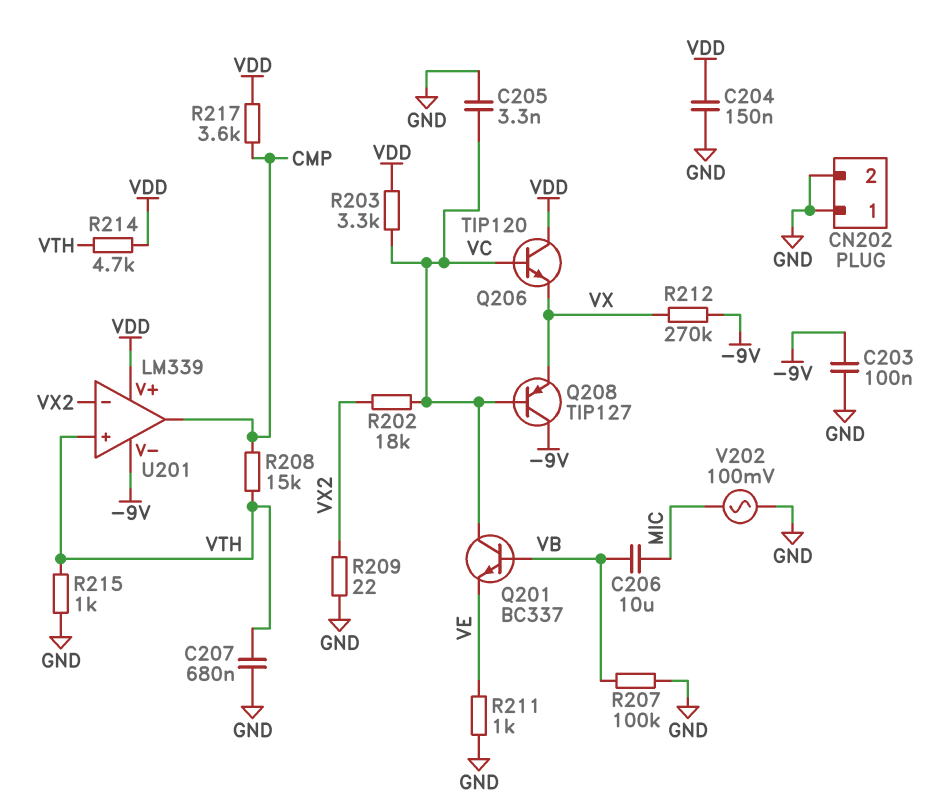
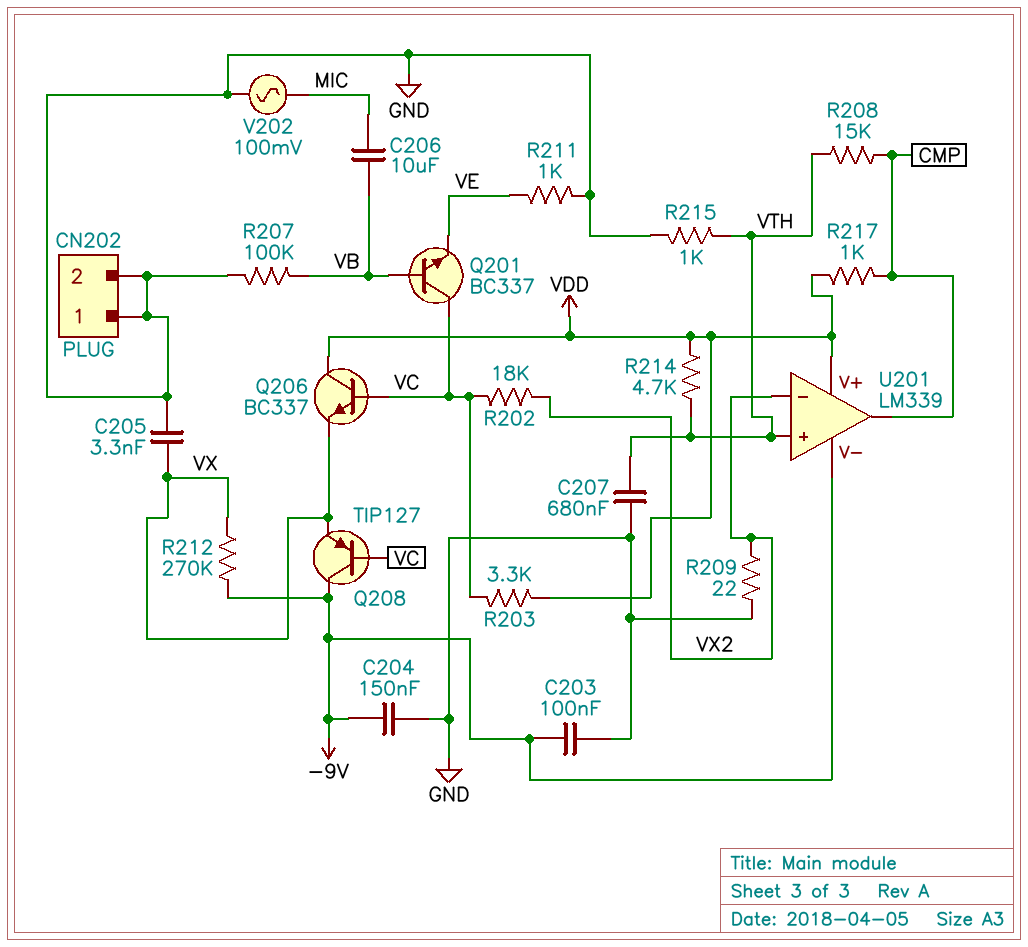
C204: 150nF (GND, VDD) -> 150nF (-9V, GND)
C205: 3.3nF (GND, VC) -> 3.3nF (GND, VX)
Q206: NPN TIP120 (B VC, C VDD, E VX) -> NPN BC337 (B VC, C VDD, E VX)
R217: 3.6k (CMP, VDD) -> 1k (CMP, VDD)

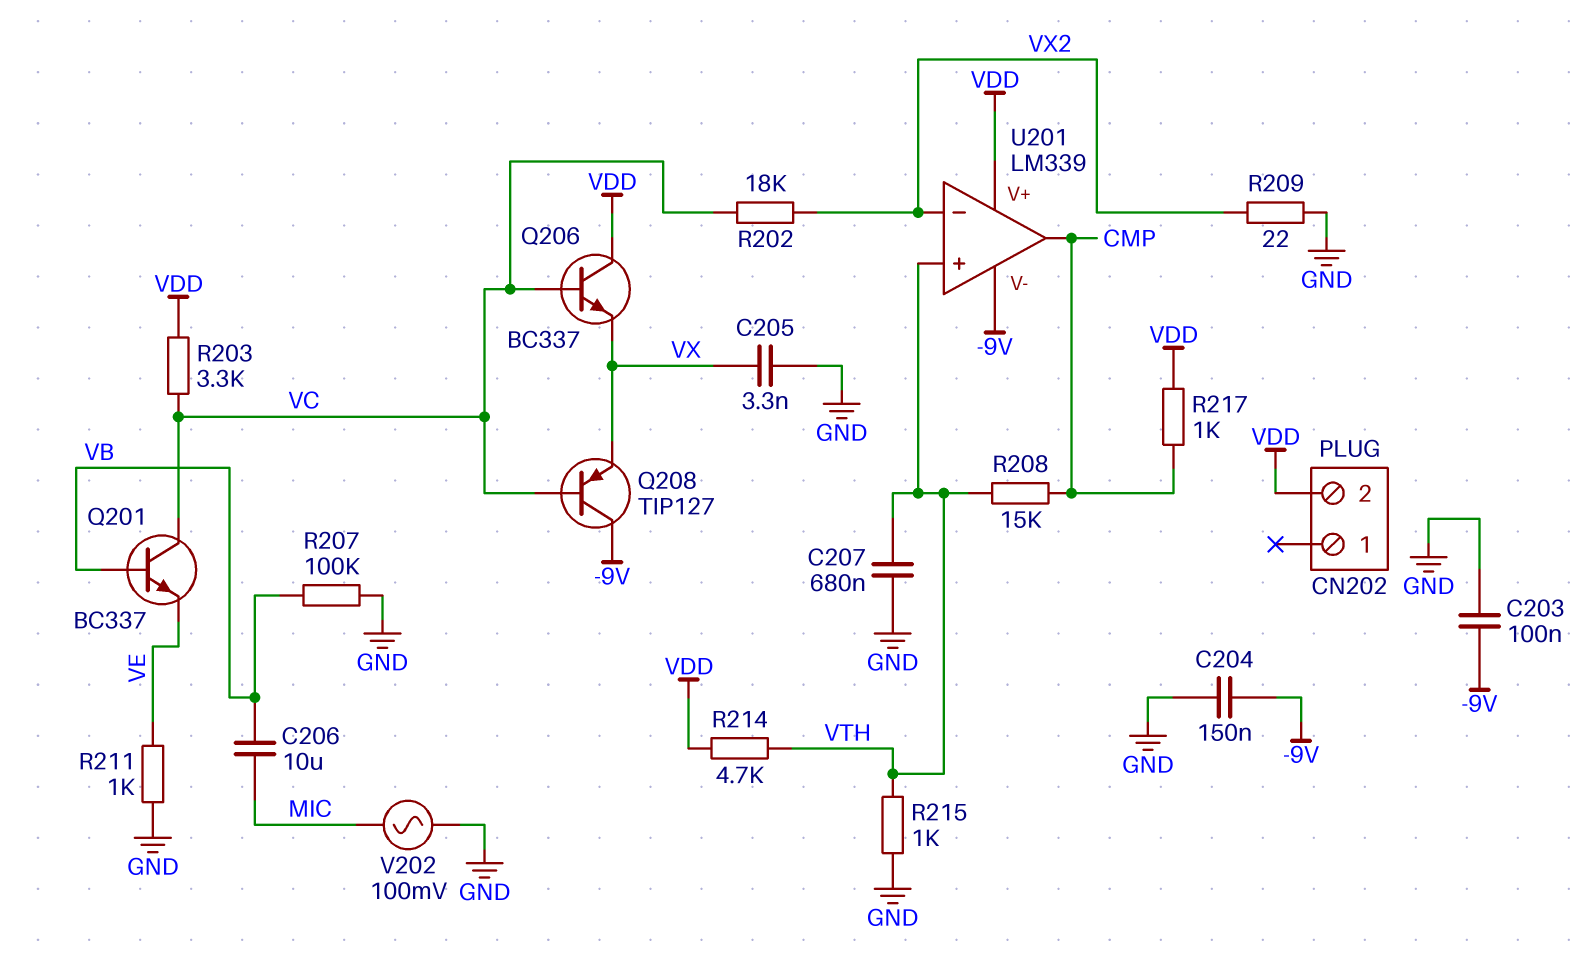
CN202 pin 1: GND -> none
CN202 pin 2: GND -> VDD
R212: 270k (-9V, VX) -> none

